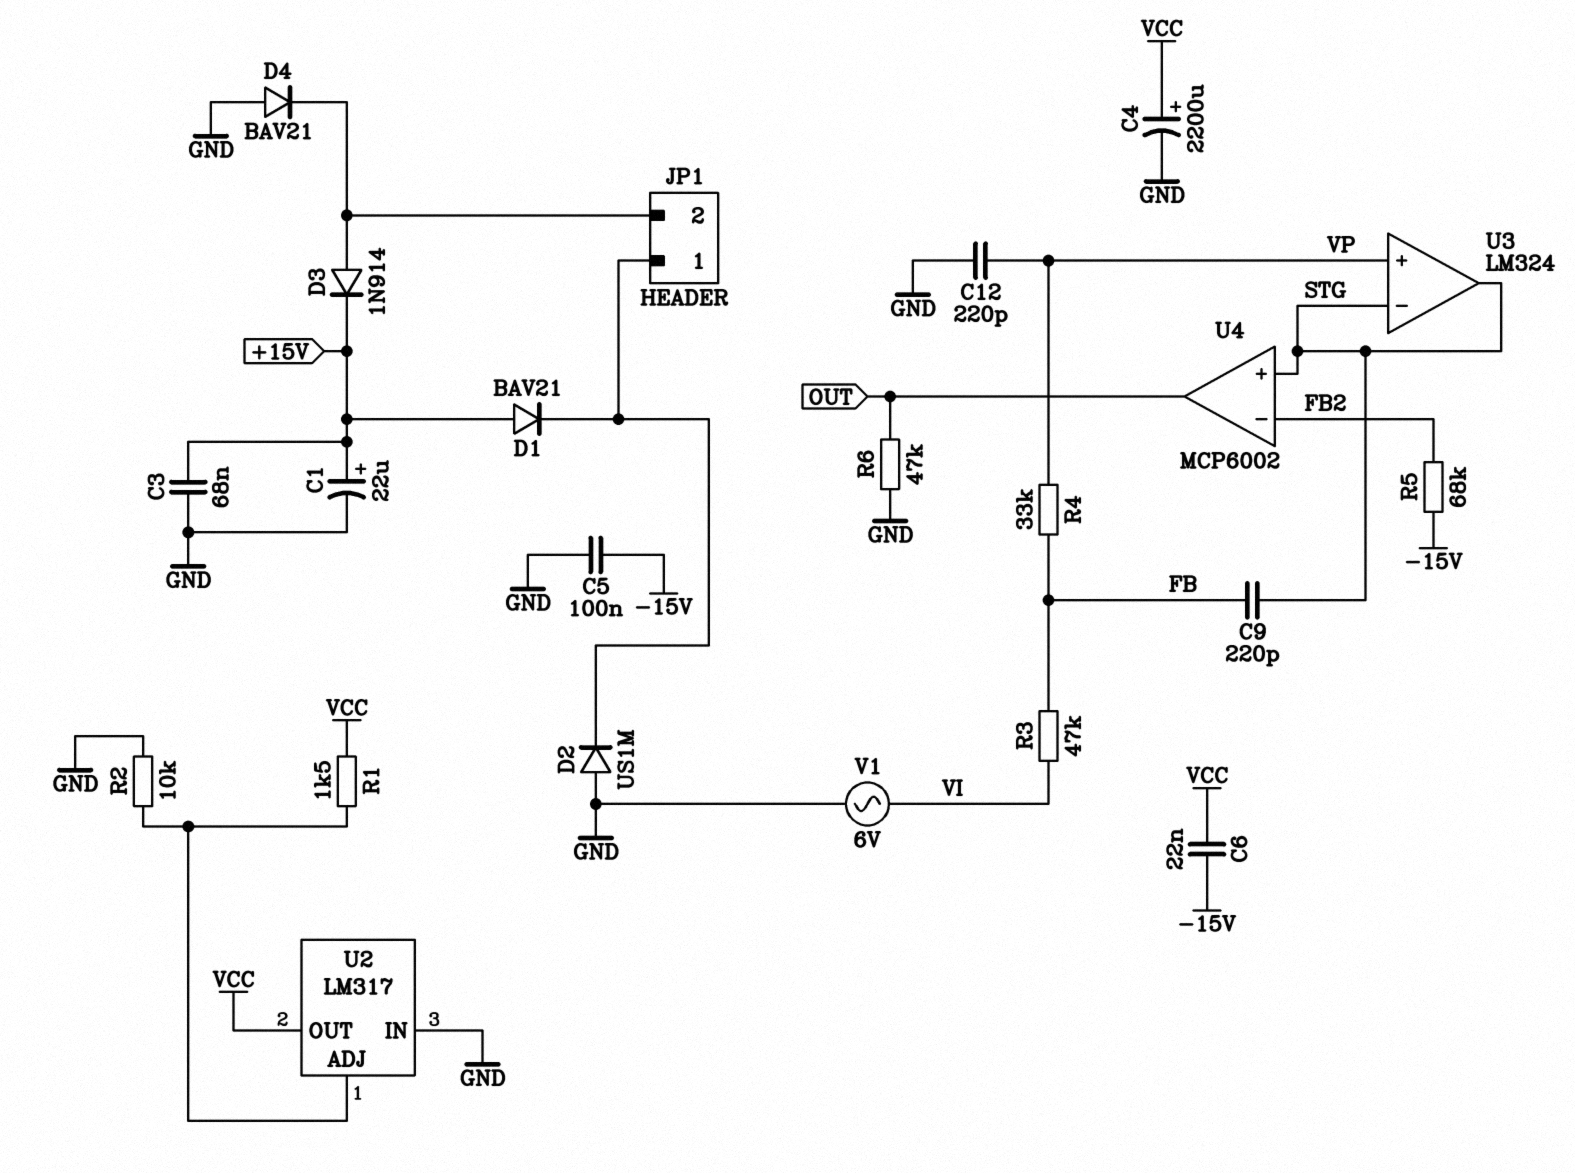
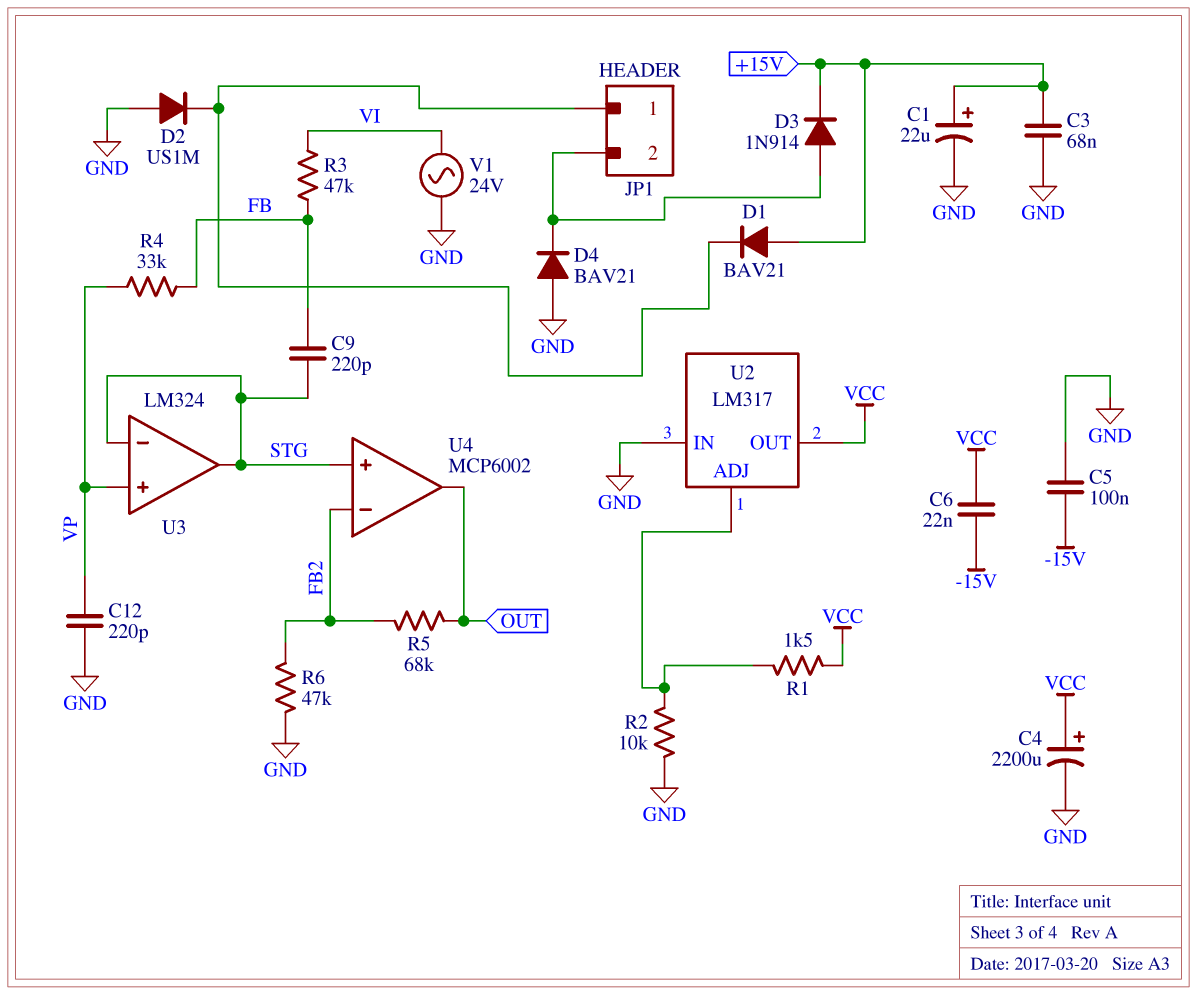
R5: 68k (-15V, FB2) -> 68k (FB2, OUT)
R6: 47k (GND, OUT) -> 47k (FB2, GND)
V1: AC 6V (GND, VI) -> AC 24V (GND, VI)

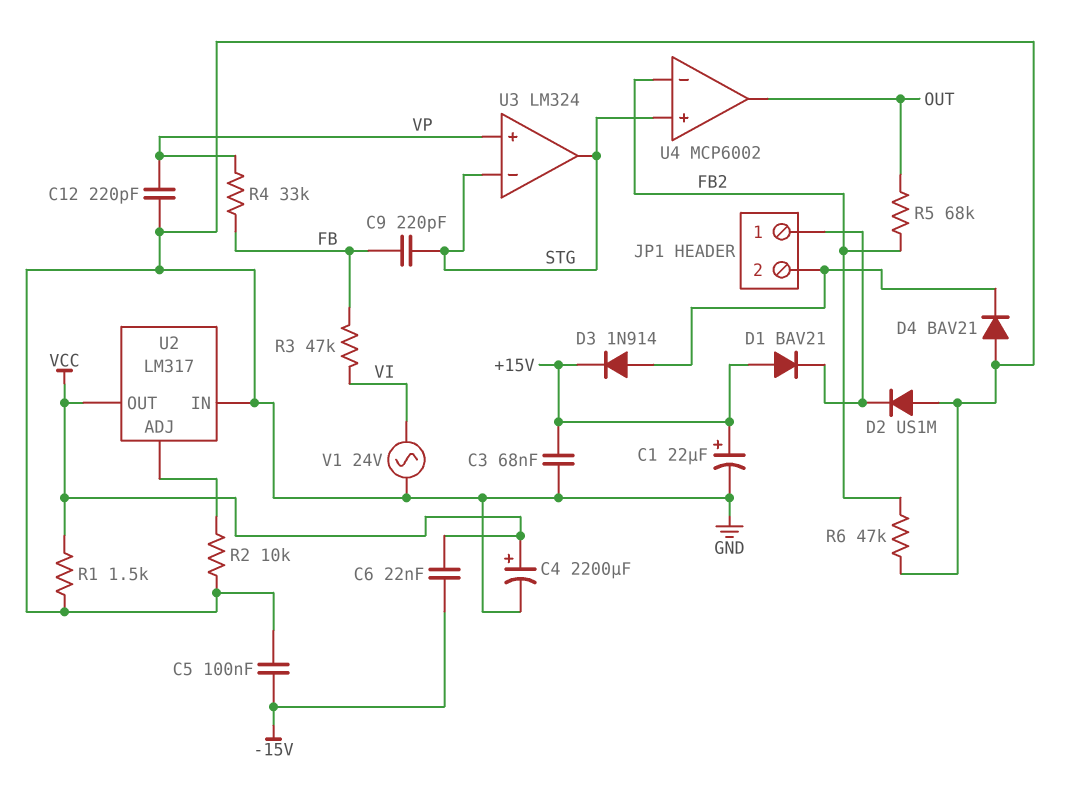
R1: 1.5k (U2/ADJ, VCC) -> 1.5k (GND, VCC)

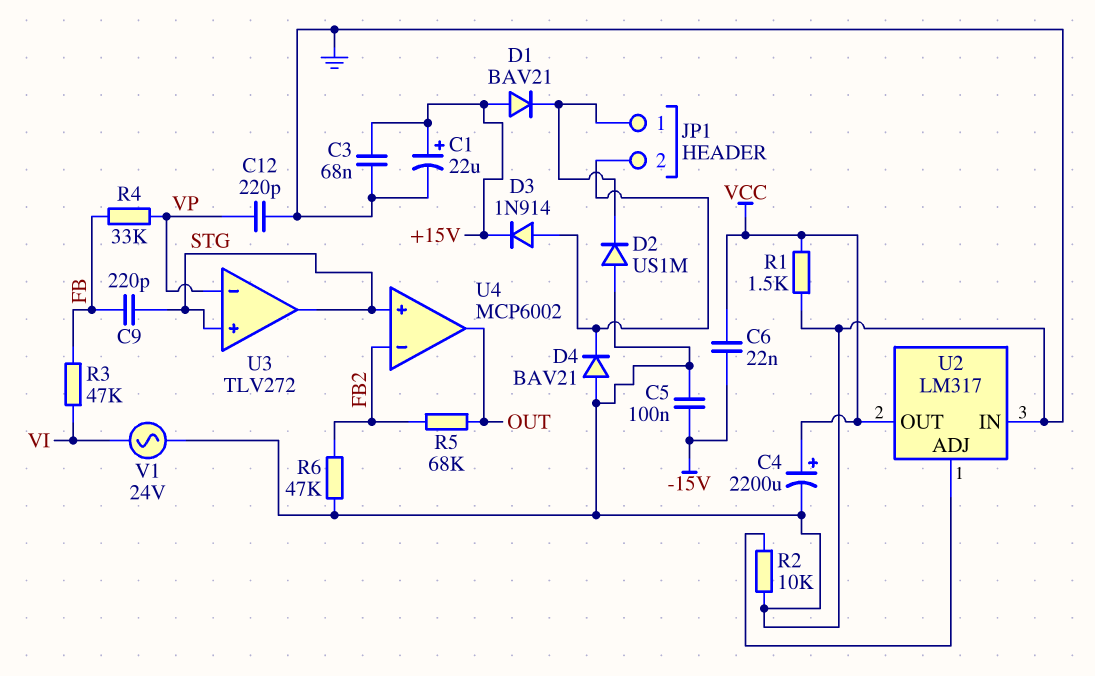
U3: LM324 -> TLV272
U3 pin in+: VP -> STG
U3 pin in-: STG -> VP

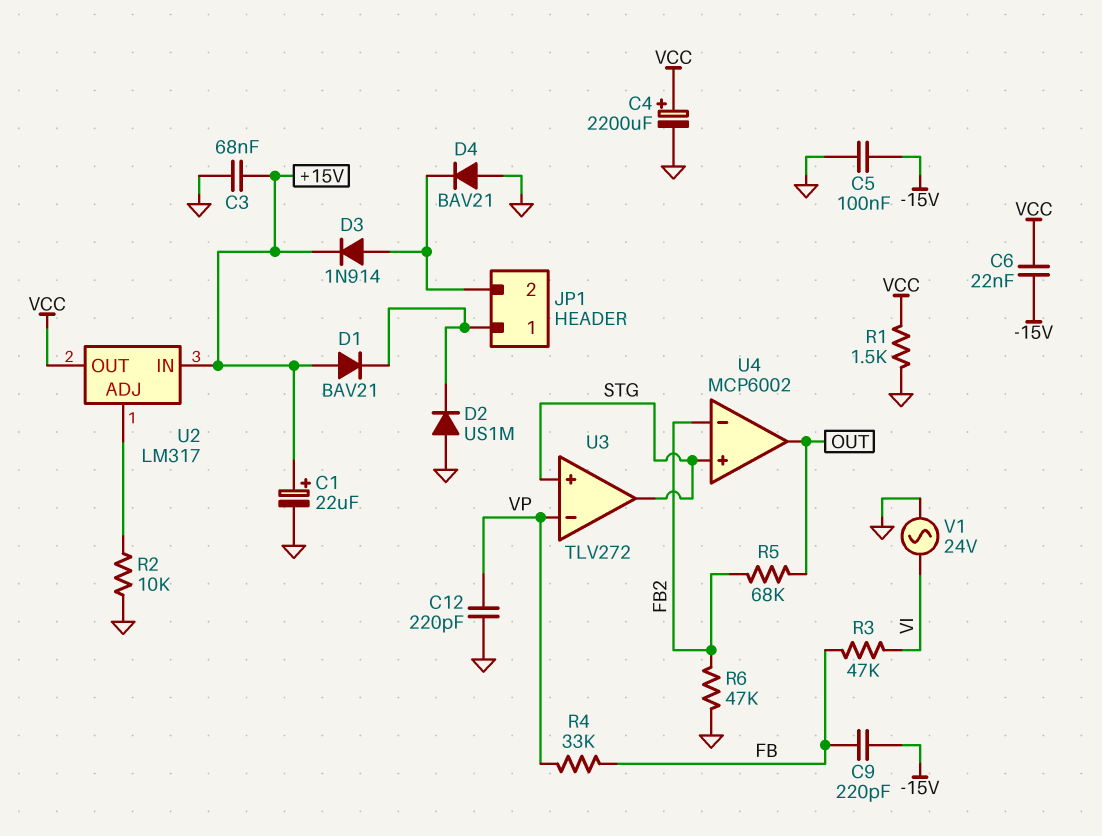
C9: 220pF (FB, STG) -> 220pF (-15V, FB)
U2 pin IN: GND -> +15V

